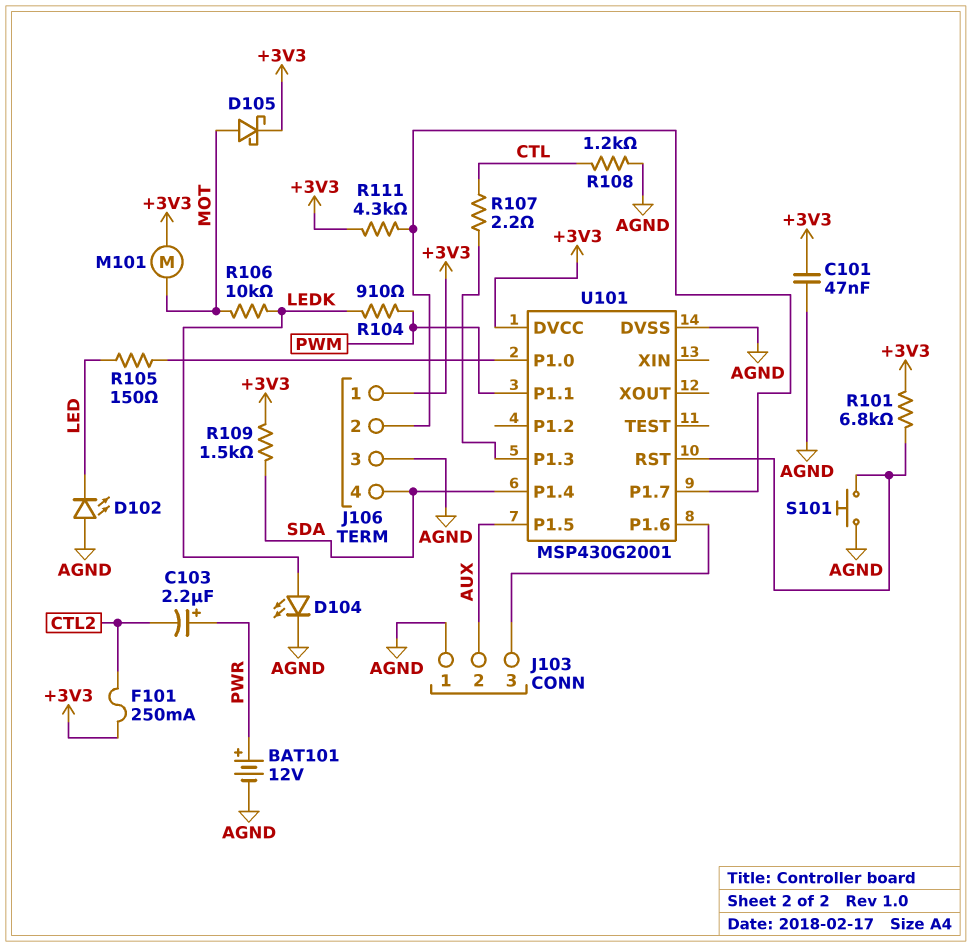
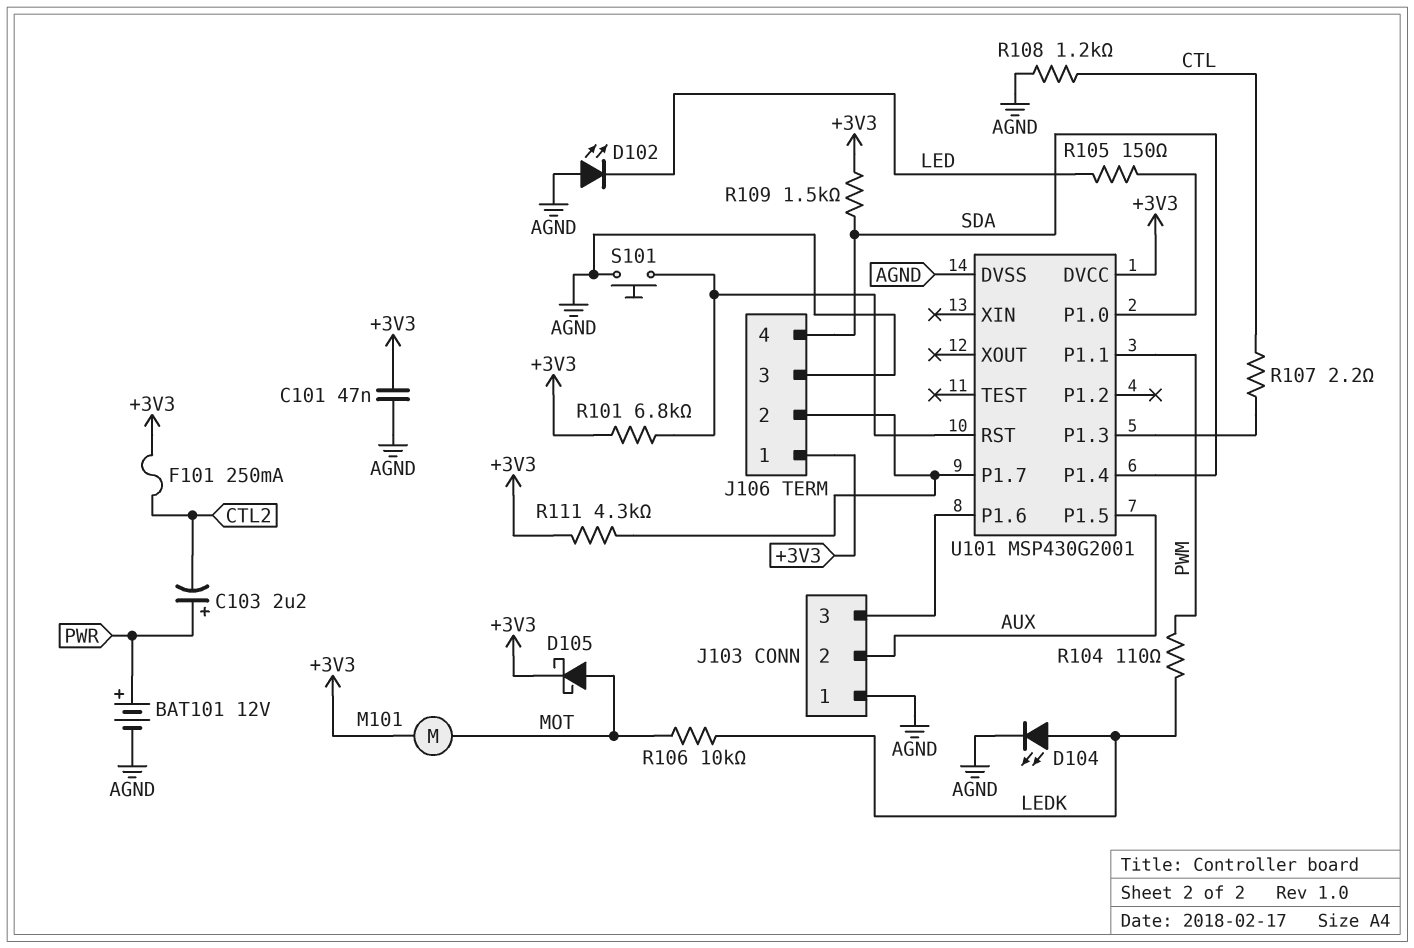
R104: 910 (LEDK, PWM) -> 110 (LEDK, PWM)

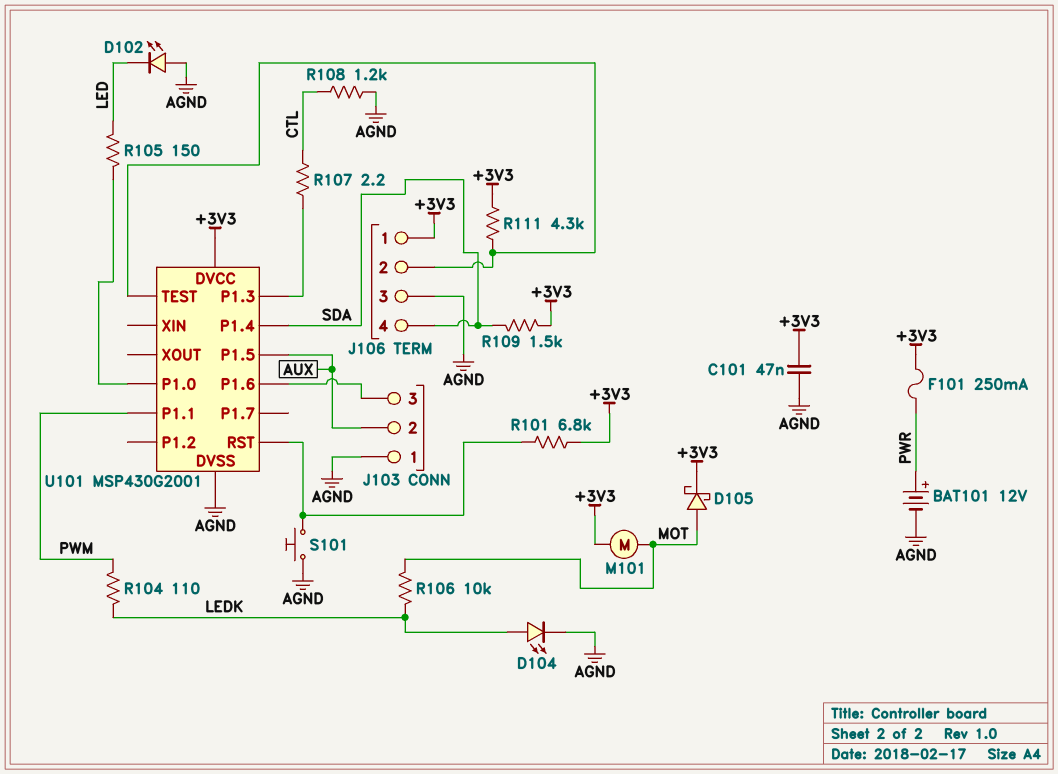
C103: 2.2uF (plus PWR, minus CTL2) -> none
F101: 250mA (+3V3, CTL2) -> 250mA (+3V3, PWR)
U101 pin P1.7: J106/2 -> none
U101 pin TEST: none -> J106/2

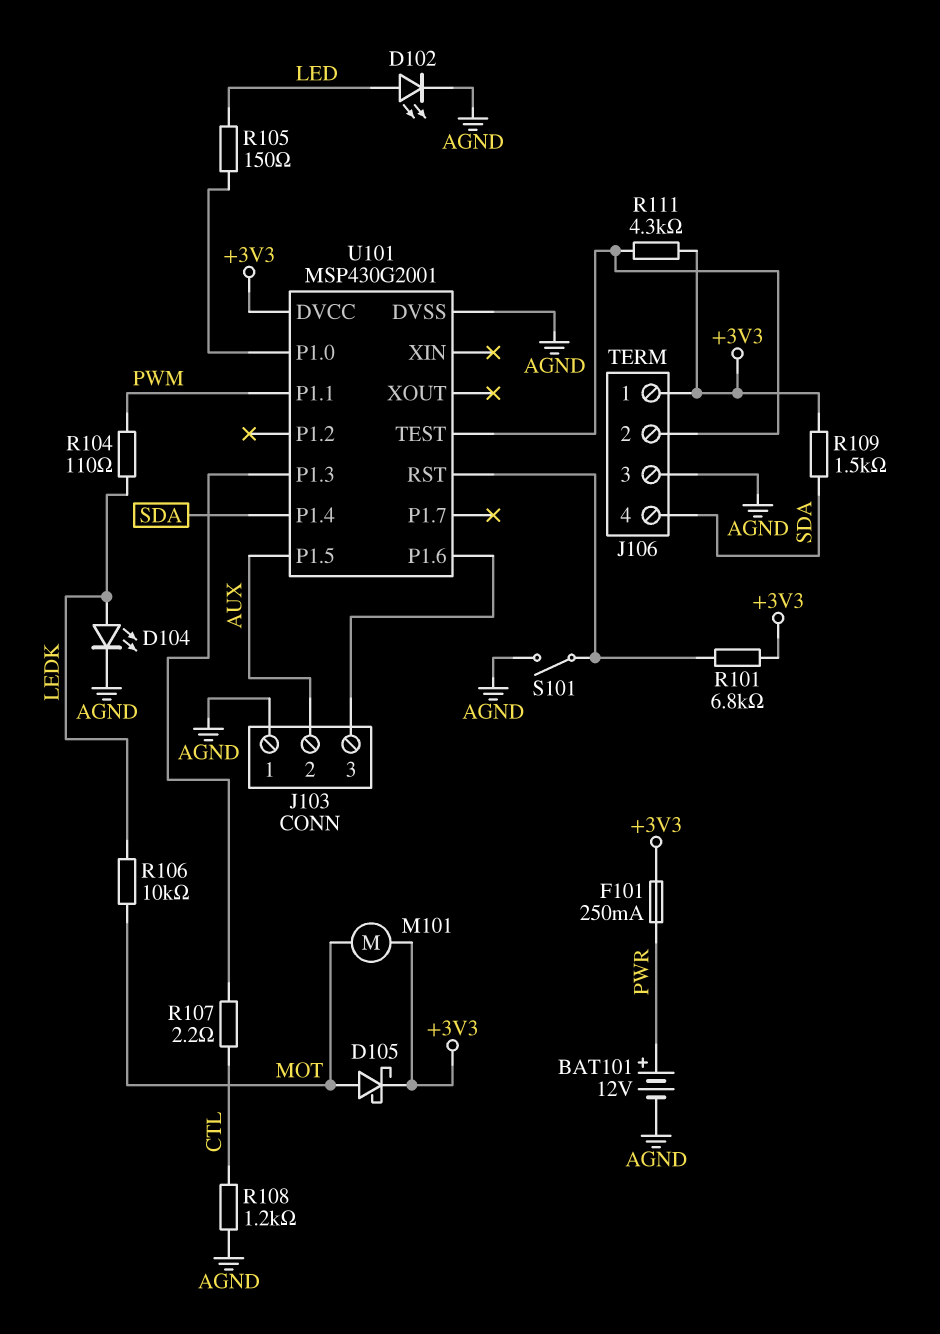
C101: 47nF (+3V3, AGND) -> none
D102: LED (A AGND, K LED) -> LED (A LED, K AGND)
S101: button (AGND, U101/RST) -> switch (AGND, U101/RST)

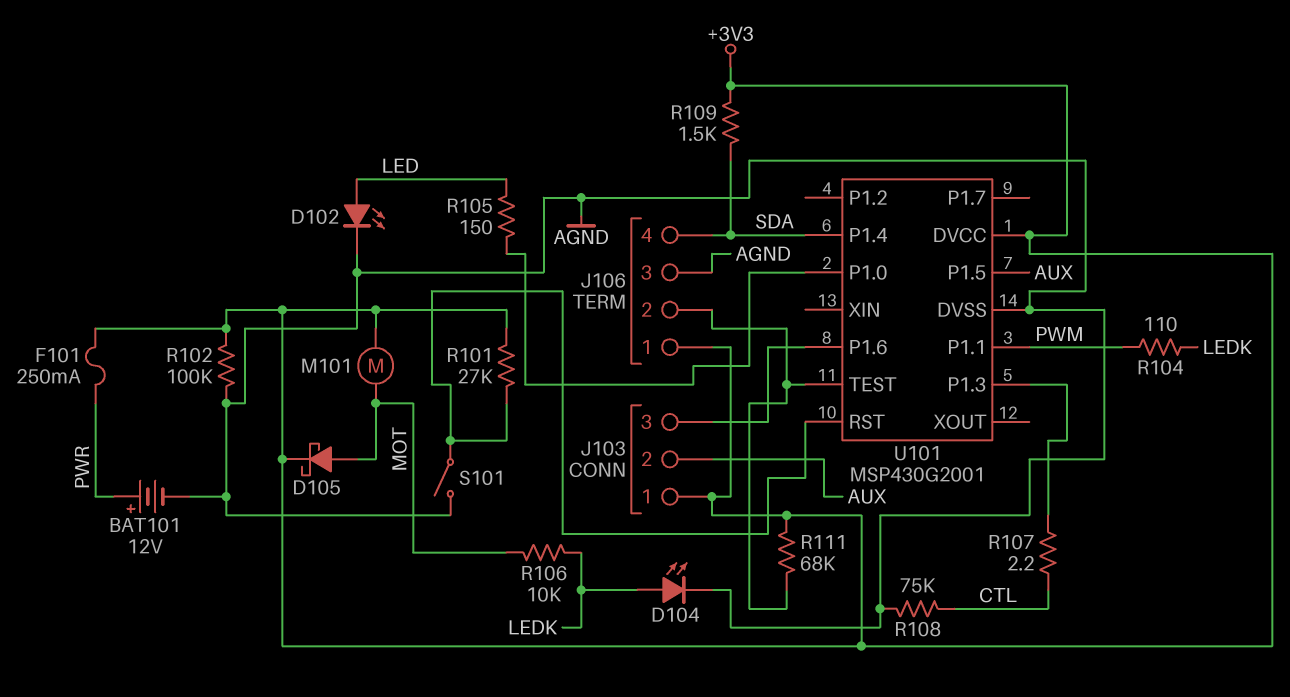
J103 pin 1: AGND -> +3V3
R101: 6.8k (+3V3, U101/RST) -> 27k (+3V3, U101/RST)
R102: none -> 100k (+3V3, AGND)
R108: 1.2k (AGND, CTL) -> 75k (AGND, CTL)
R111: 4.3k (+3V3, J106/2) -> 68k (+3V3, J106/2)

